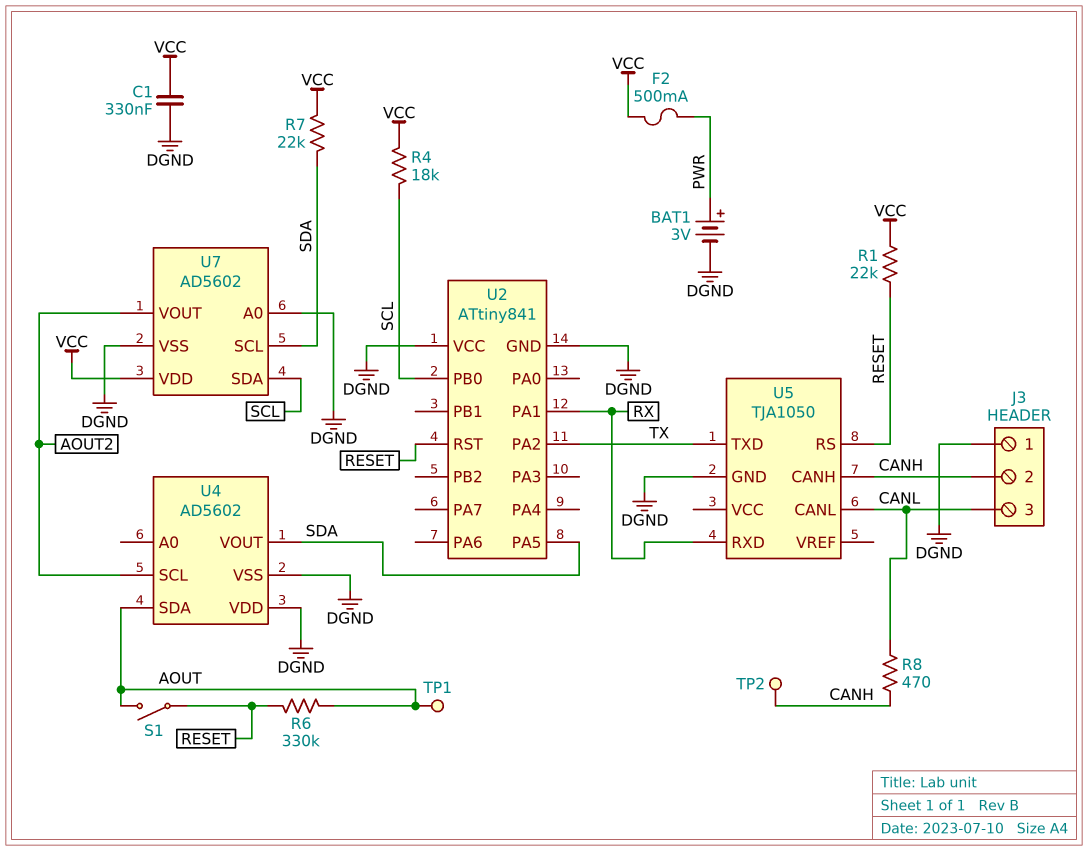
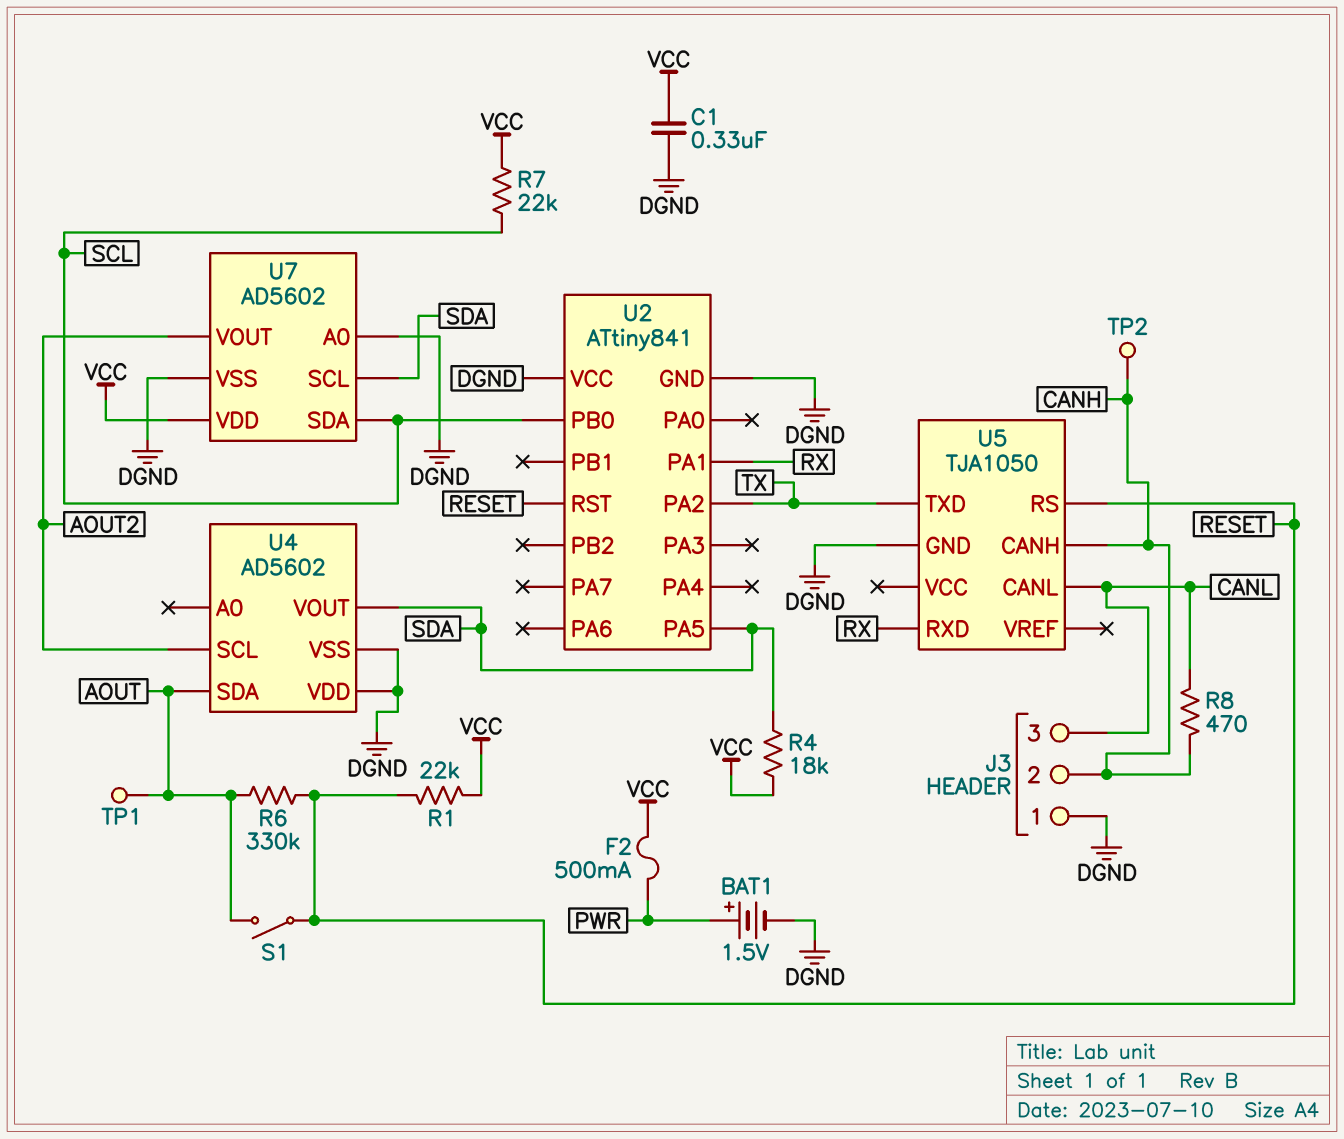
BAT1: 3V (plus PWR, minus DGND) -> 1.5V (plus PWR, minus DGND)
R4: 18k (SCL, VCC) -> 18k (SDA, VCC)
R7: 22k (SDA, VCC) -> 22k (SCL, VCC)

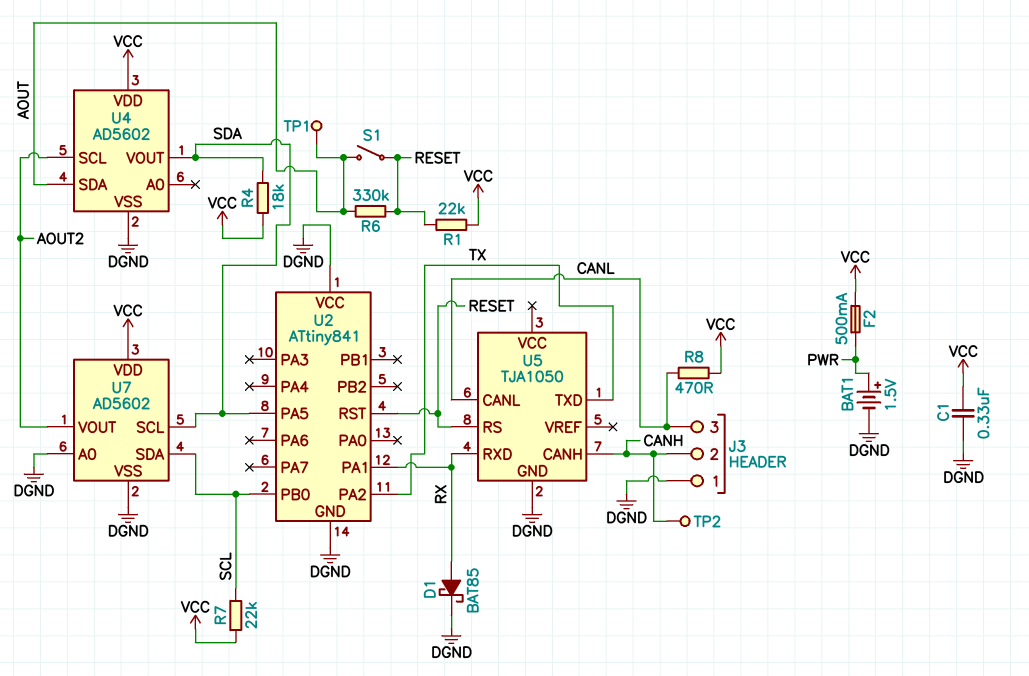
D1: none -> schottky BAT85 (A RX, K DGND)
R8: 470 (CANH, CANL) -> 470 (CANL, VCC)
U4 pin VDD: DGND -> VCC

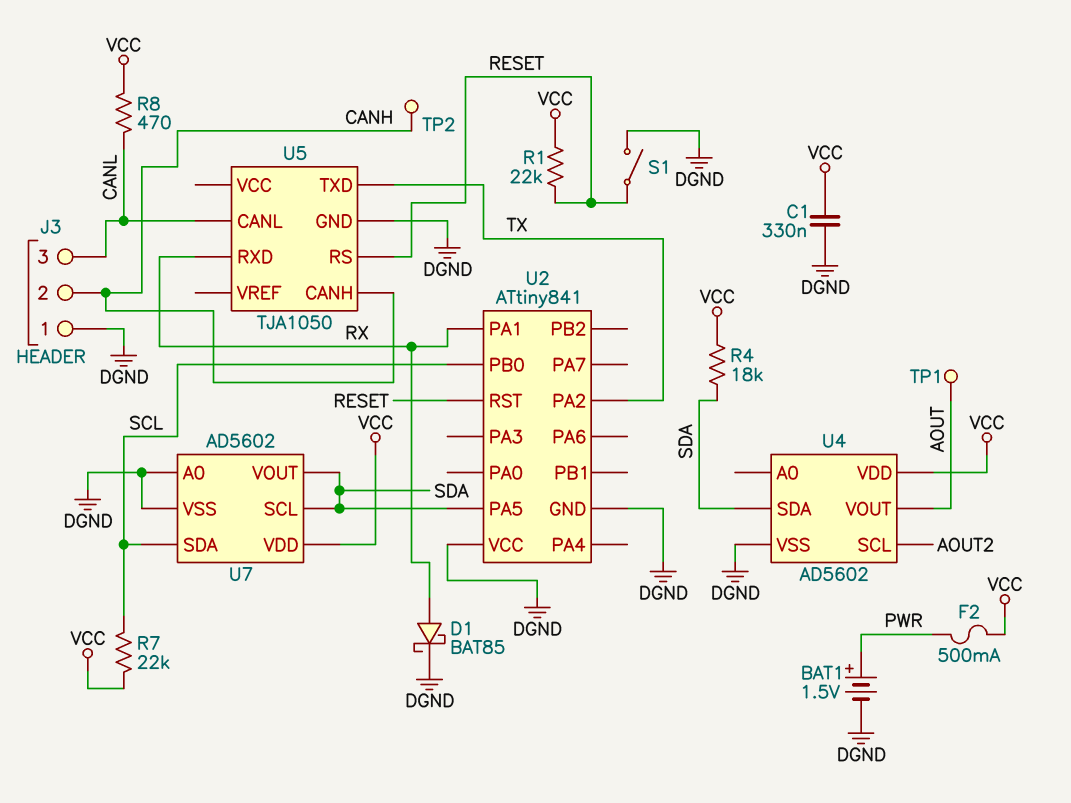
R6: 330k (AOUT, RESET) -> none
S1: switch (AOUT, RESET) -> switch (DGND, RESET)
U4 pin SDA: AOUT -> SDA
U4 pin VOUT: SDA -> AOUT
U7 pin VOUT: AOUT2 -> SDA

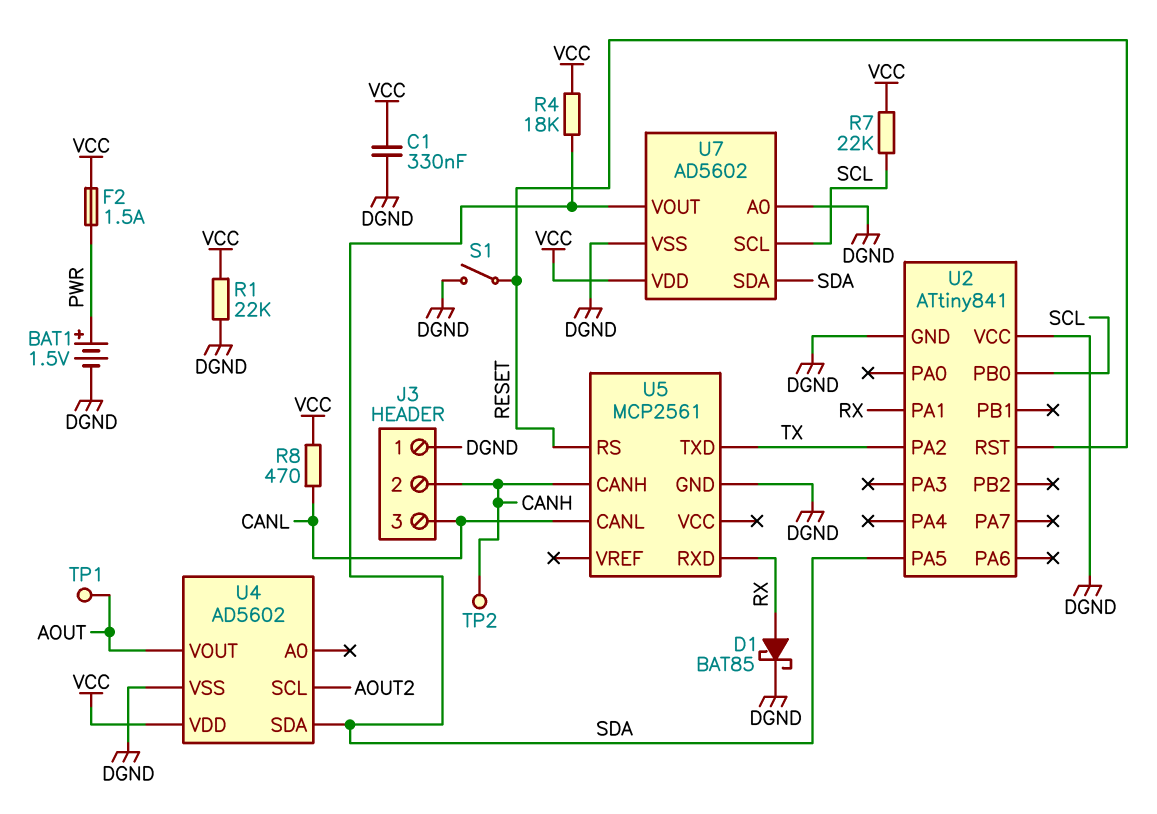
F2: 500mA (PWR, VCC) -> 1.5A (PWR, VCC)
R1: 22k (RESET, VCC) -> 22k (DGND, VCC)
U5: TJA1050 -> MCP2561
U7 pin SCL: SDA -> SCL
U7 pin SDA: SCL -> SDA

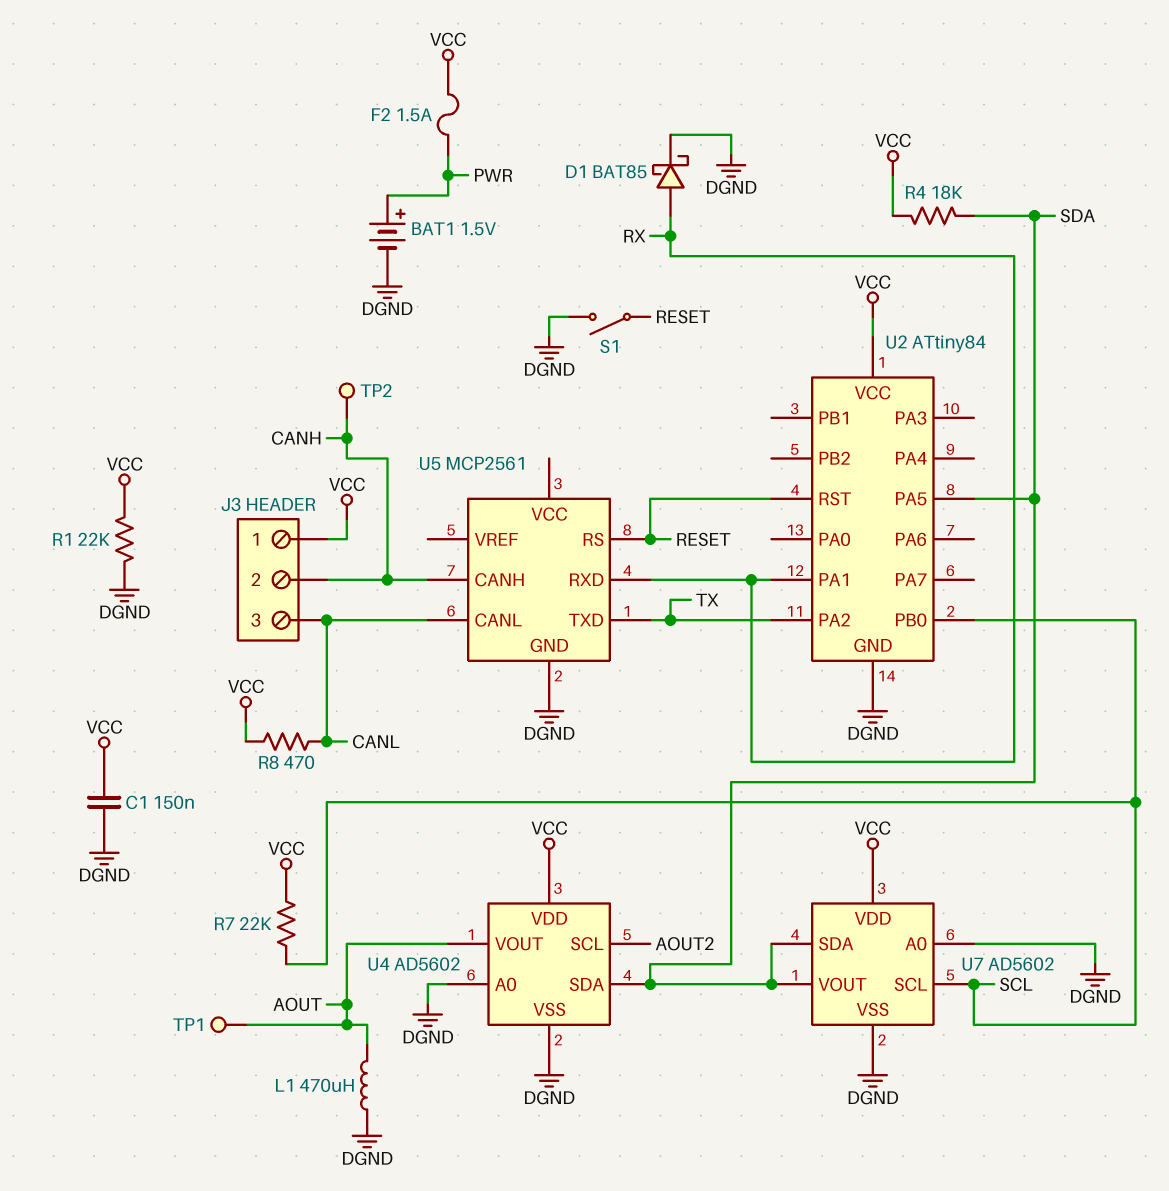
C1: 330nF (DGND, VCC) -> 150nF (DGND, VCC)
J3 pin 1: DGND -> VCC
L1: none -> 470uH (AOUT, DGND)
U2: ATtiny841 -> ATtiny84
U2 pin VCC: DGND -> VCC
U4 pin A0: none -> DGND

